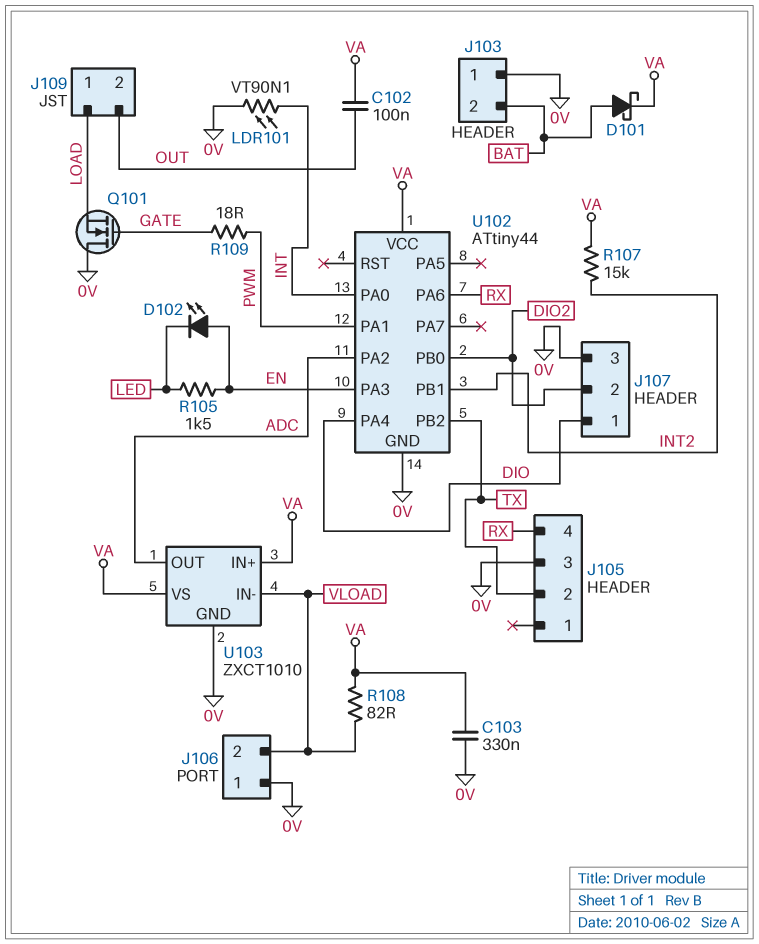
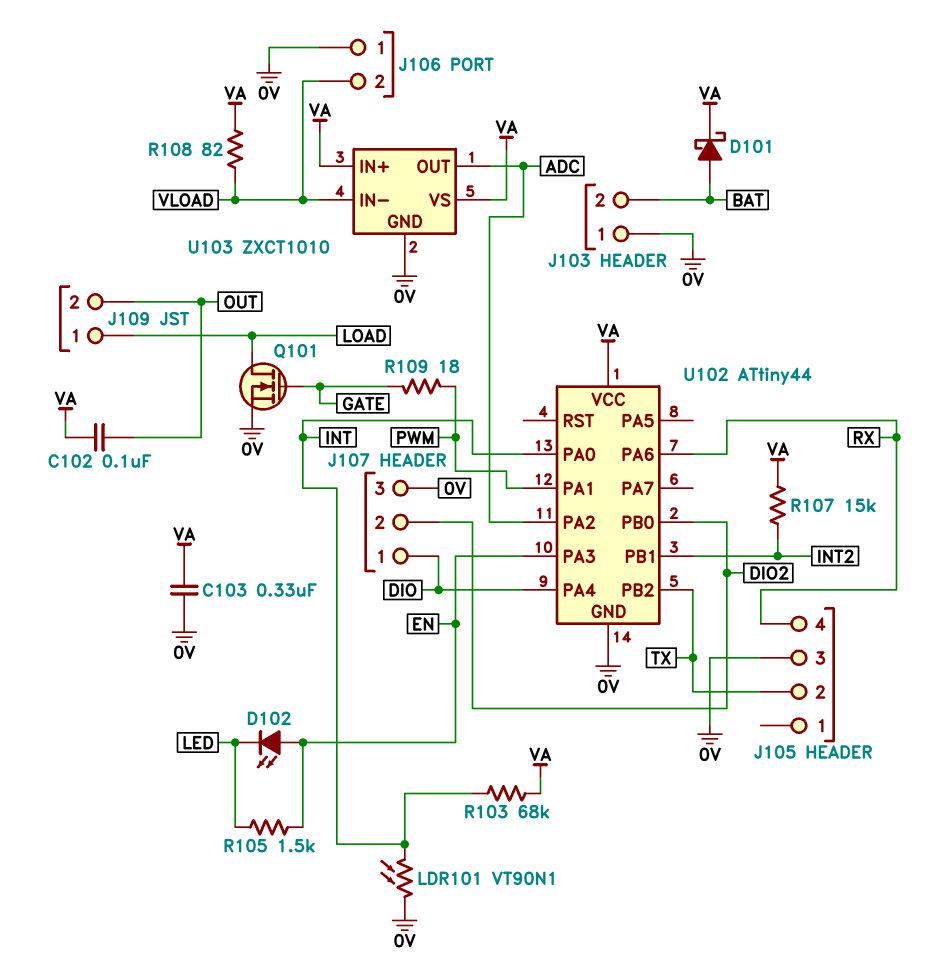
Q101: NMOS (G GATE, D 0V, S LOAD) -> NMOS (G GATE, D LOAD, S 0V)
R103: none -> 68k (INT, VA)

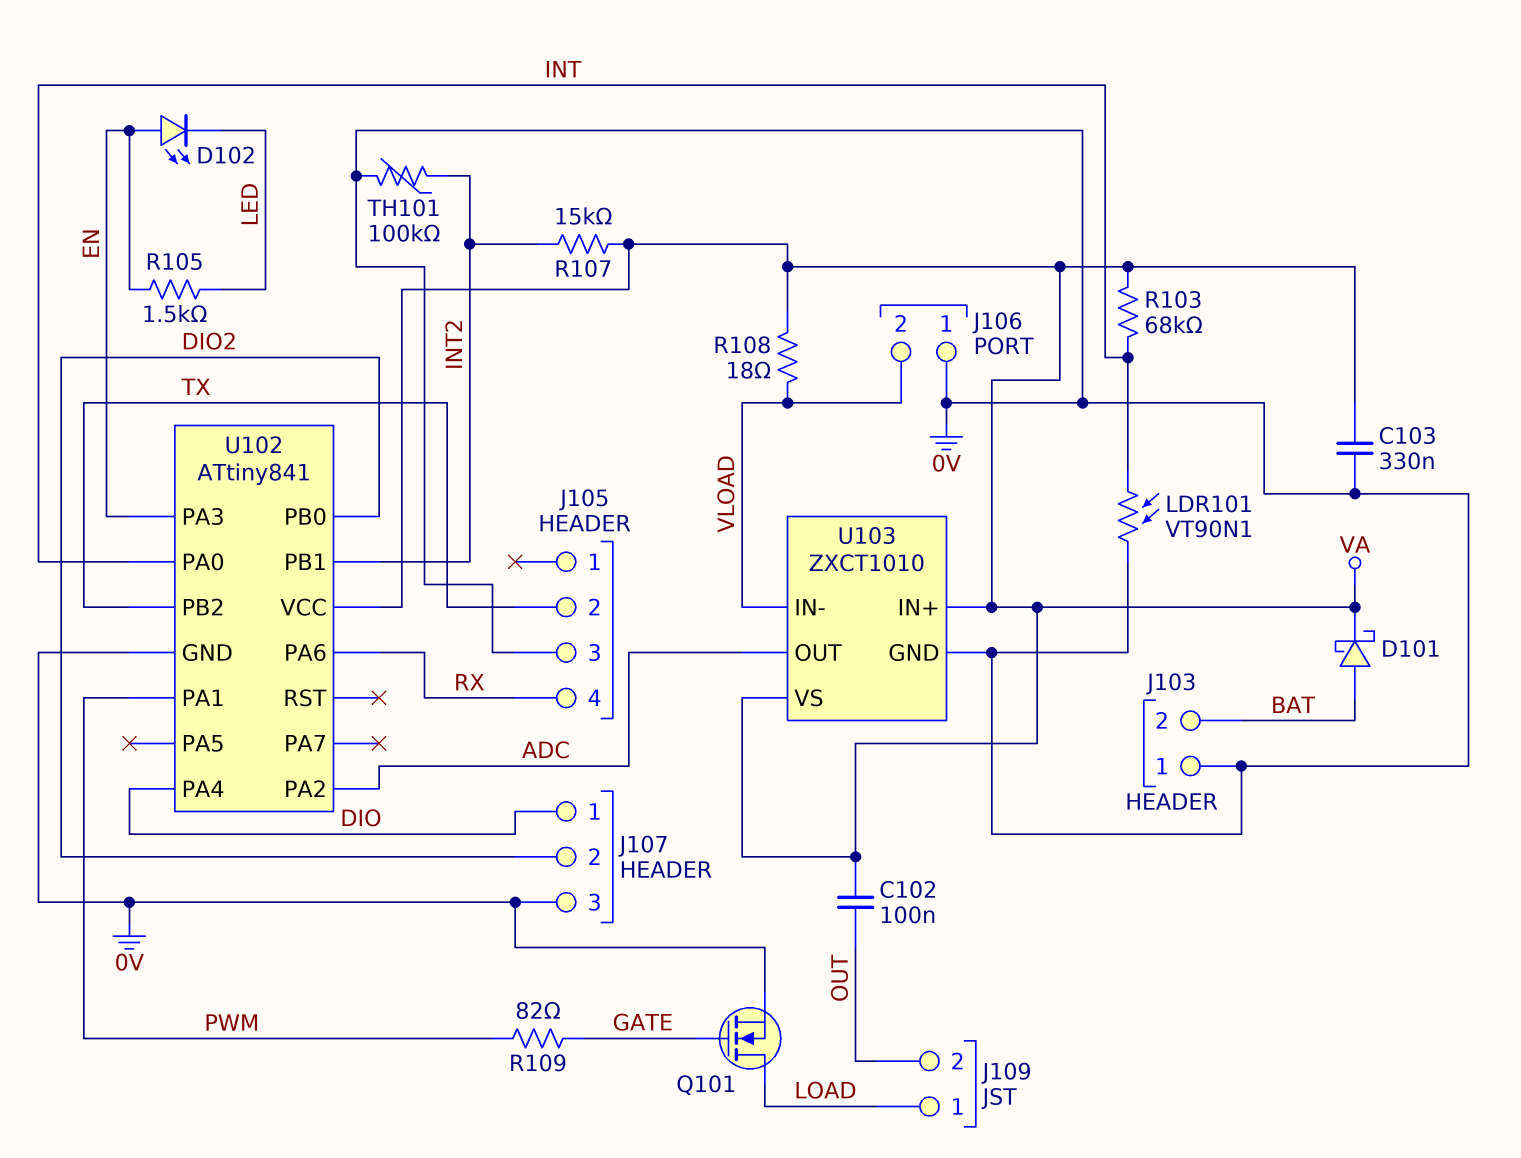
R108: 82 (VA, VLOAD) -> 18 (VA, VLOAD)
R109: 18 (GATE, PWM) -> 82 (GATE, PWM)
TH101: none -> 100k (0V, INT2)
U102: ATtiny44 -> ATtiny841

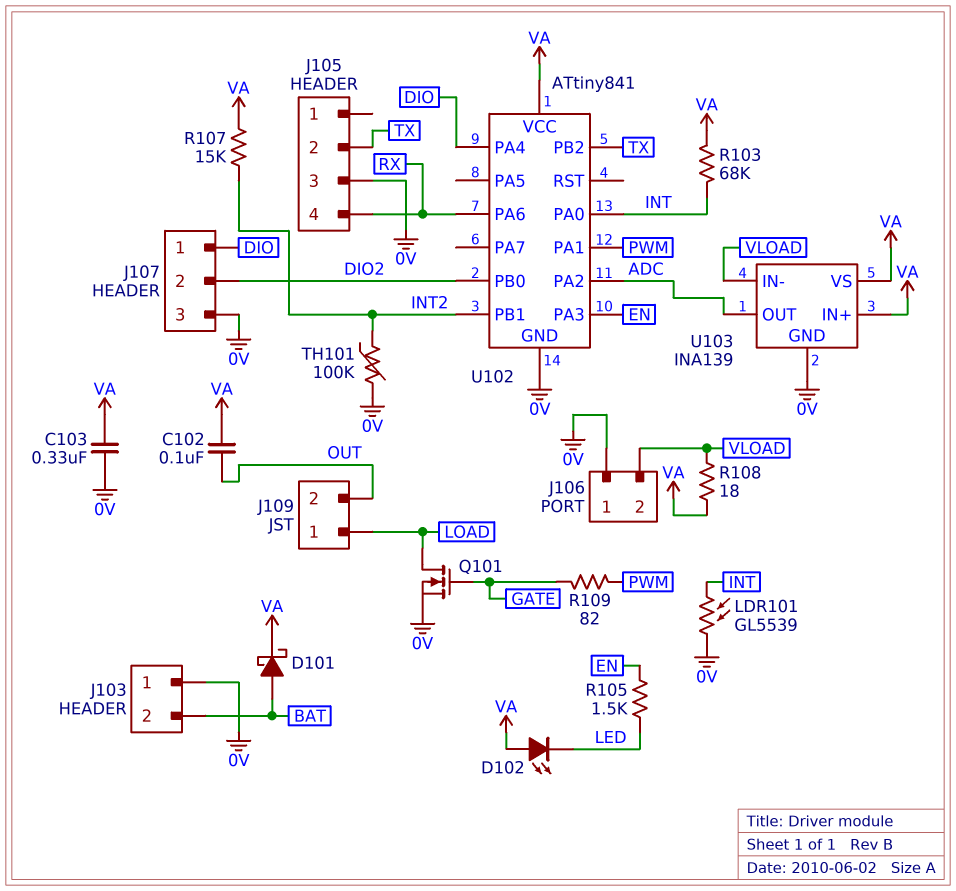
D102: LED (A EN, K LED) -> LED (A VA, K LED)
LDR101: VT90N1 (0V, INT) -> GL5539 (0V, INT)
U103: ZXCT1010 -> INA139

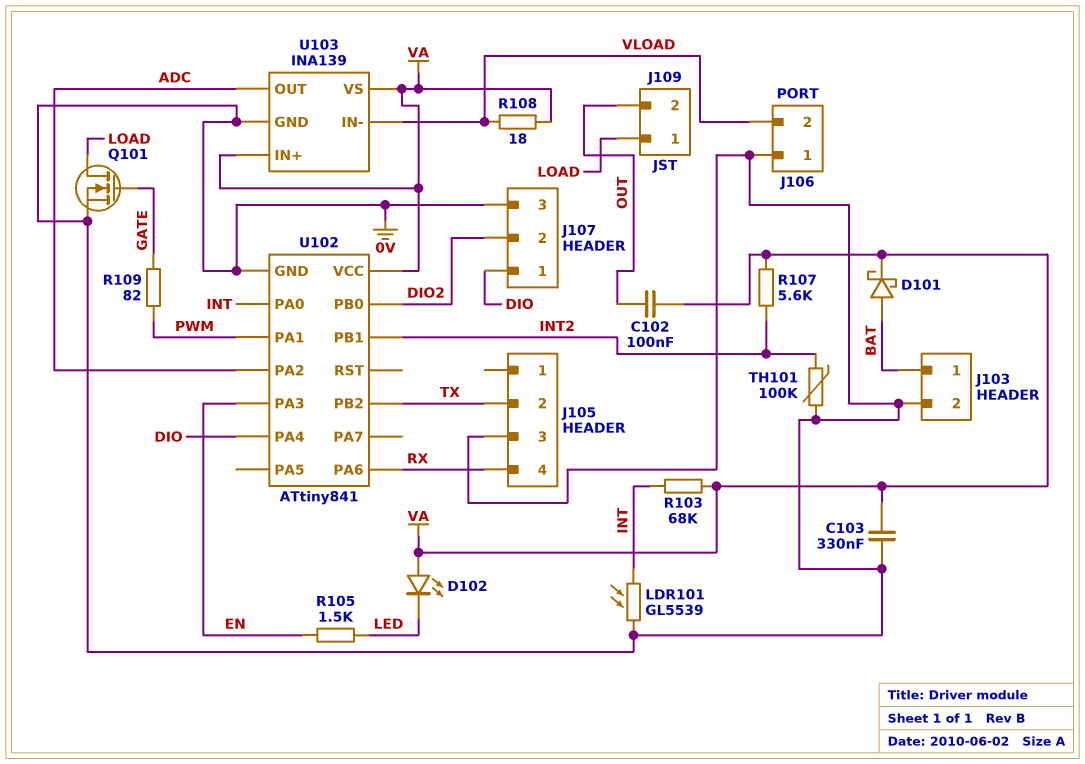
J103 pin 1: 0V -> BAT
J103 pin 2: BAT -> 0V
R107: 15k (INT2, VA) -> 5.6k (INT2, VA)

